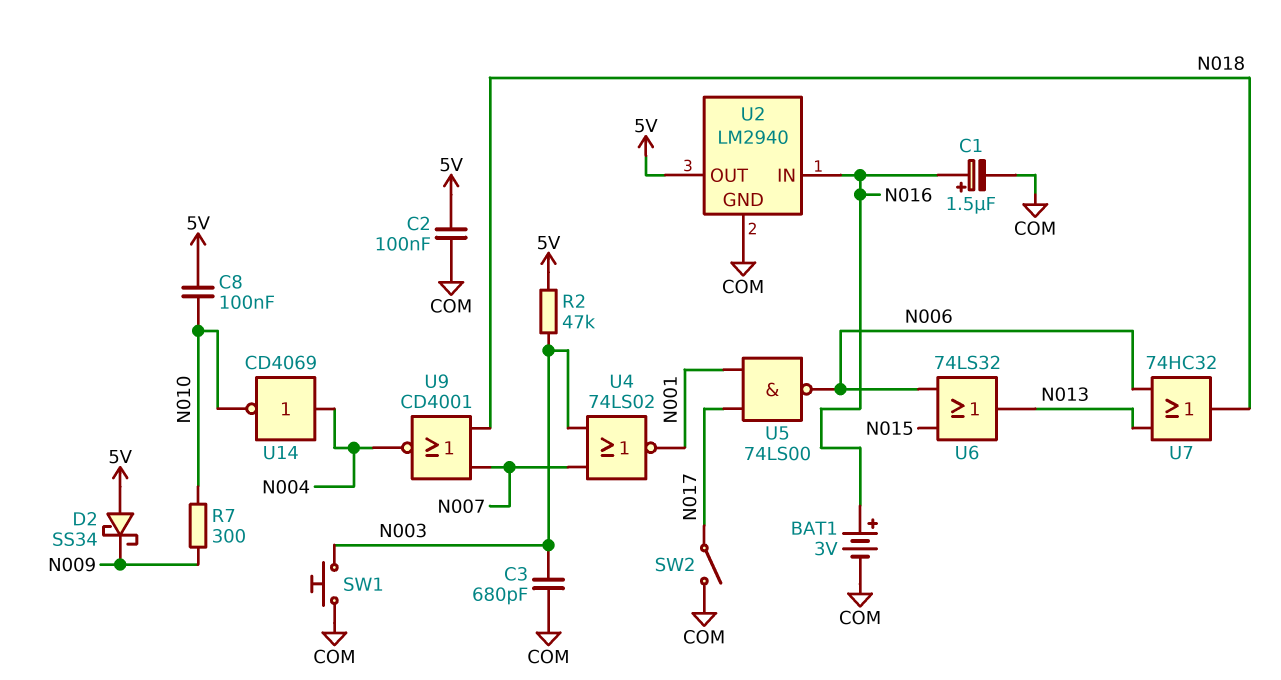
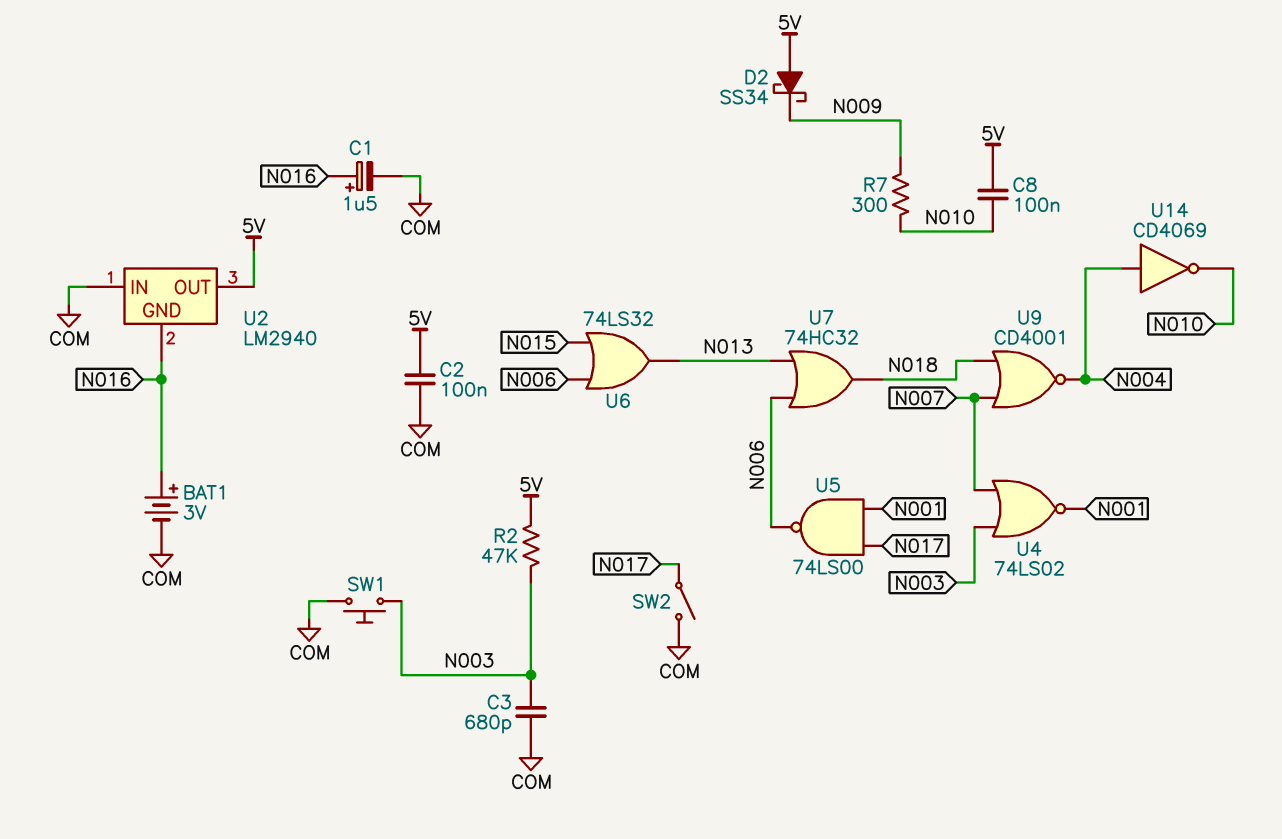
U2 pin GND: COM -> N016
U2 pin IN: N016 -> COM

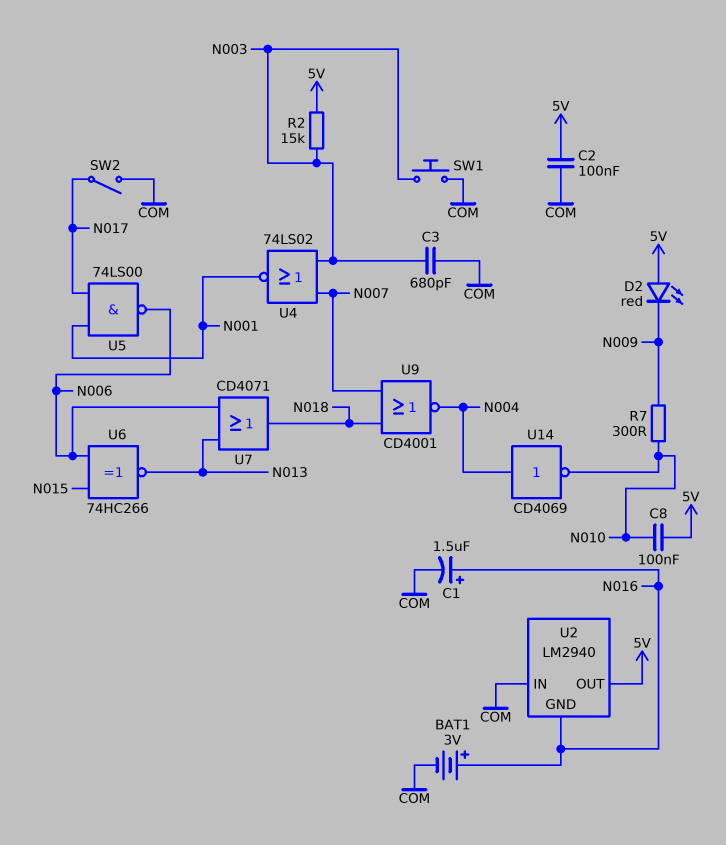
D2: schottky SS34 (A 5V, K N009) -> LED red (A 5V, K N009)
R2: 47k (5V, N003) -> 15k (5V, N003)
U6: OR 74LS32 (in N006, in N015, out N013) -> XNOR 74HC266 (in N006, in N015, out N013)
U7: OR 74HC32 (in N006, in N013, out N018) -> OR CD4071 (in N006, in N013, out N018)

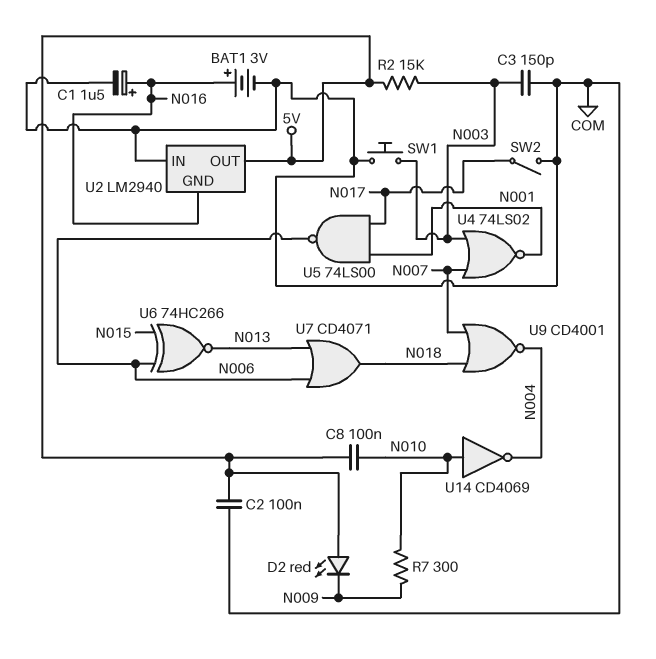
C3: 680pF (COM, N003) -> 150pF (COM, N003)
U14: NOT CD4069 (in N004, out N010) -> NOT CD4069 (in N010, out N004)

